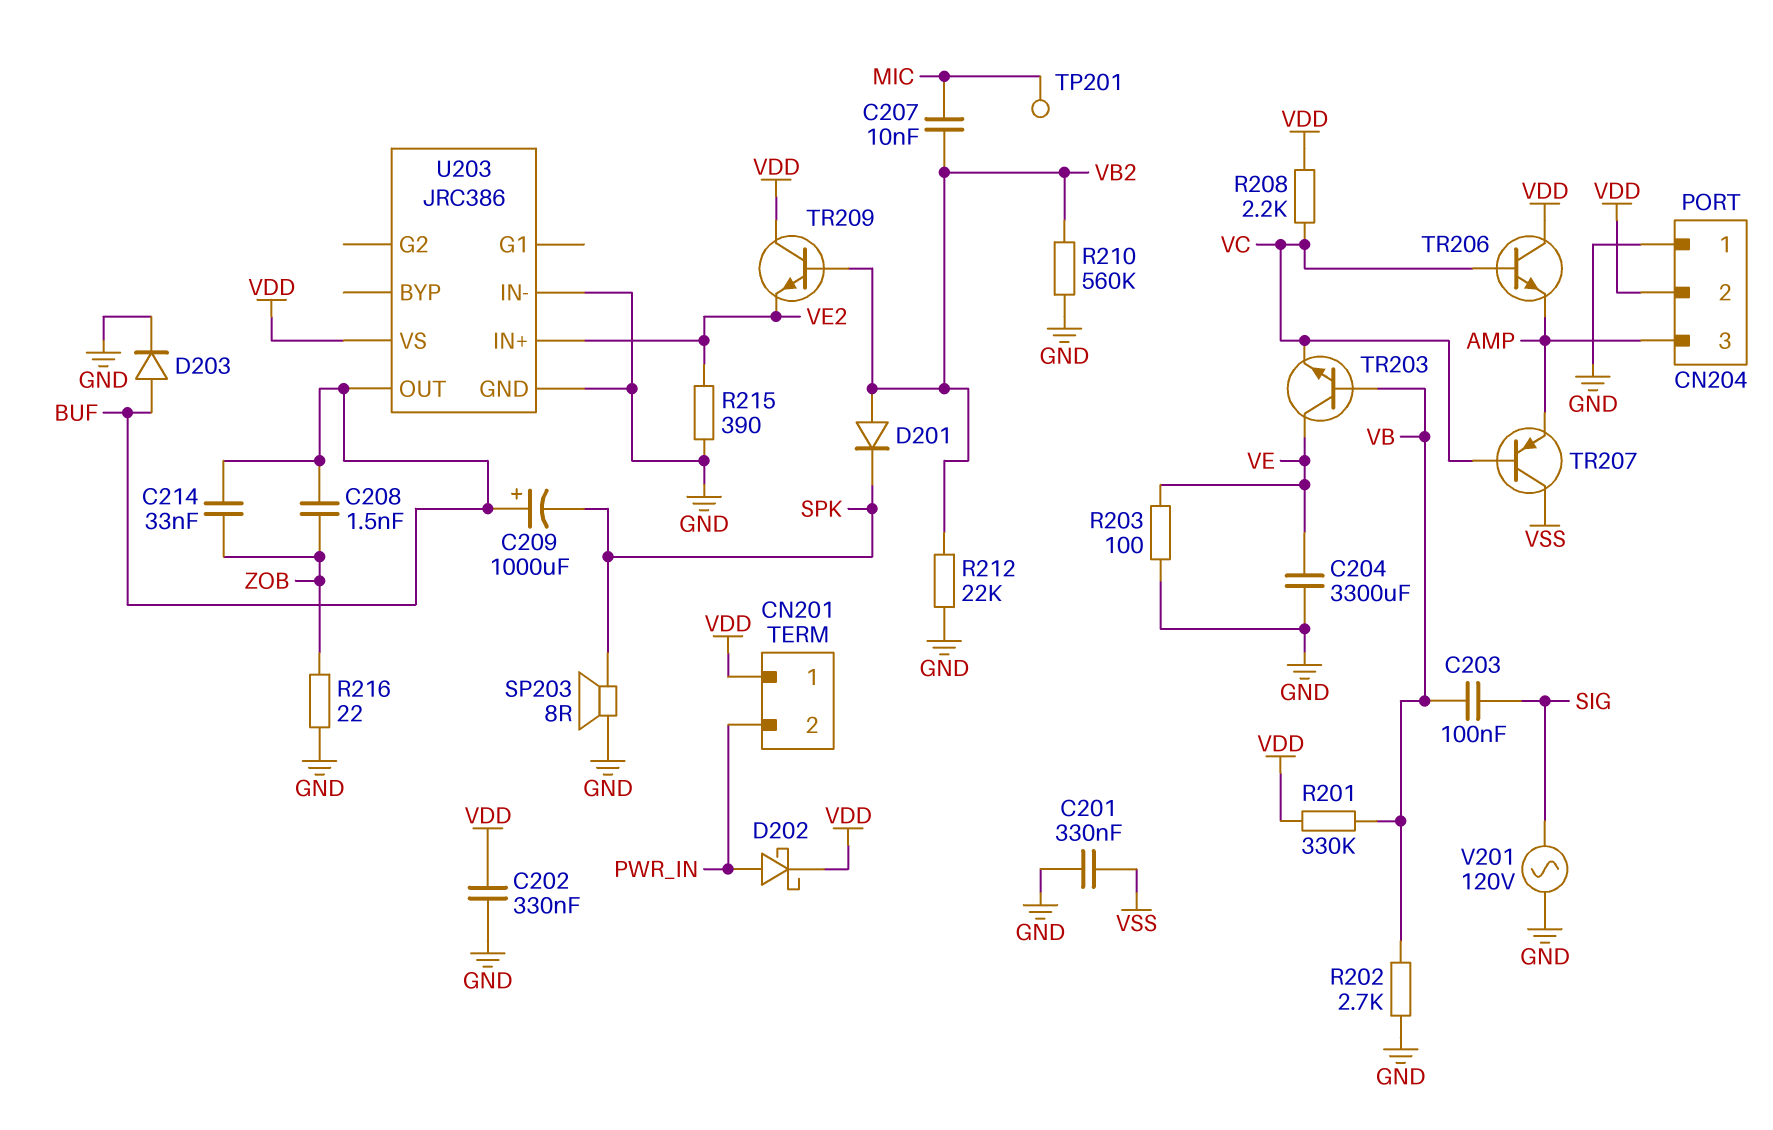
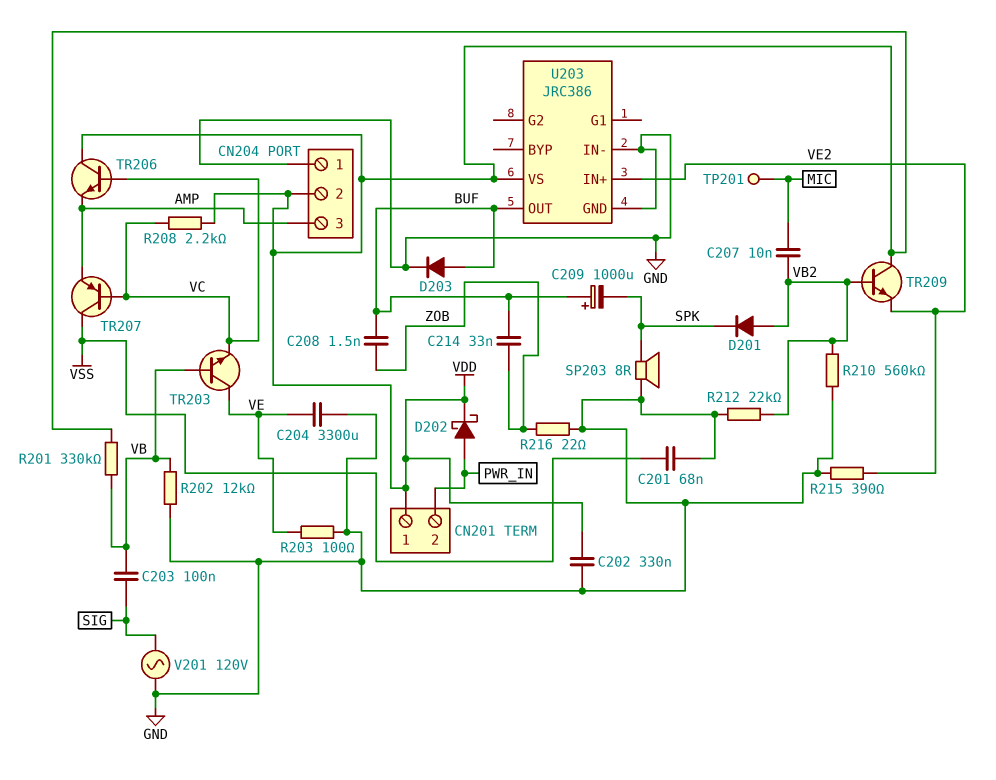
C201: 330nF (GND, VSS) -> 68nF (GND, VSS)
R202: 2.7k (GND, VB) -> 12k (GND, VB)

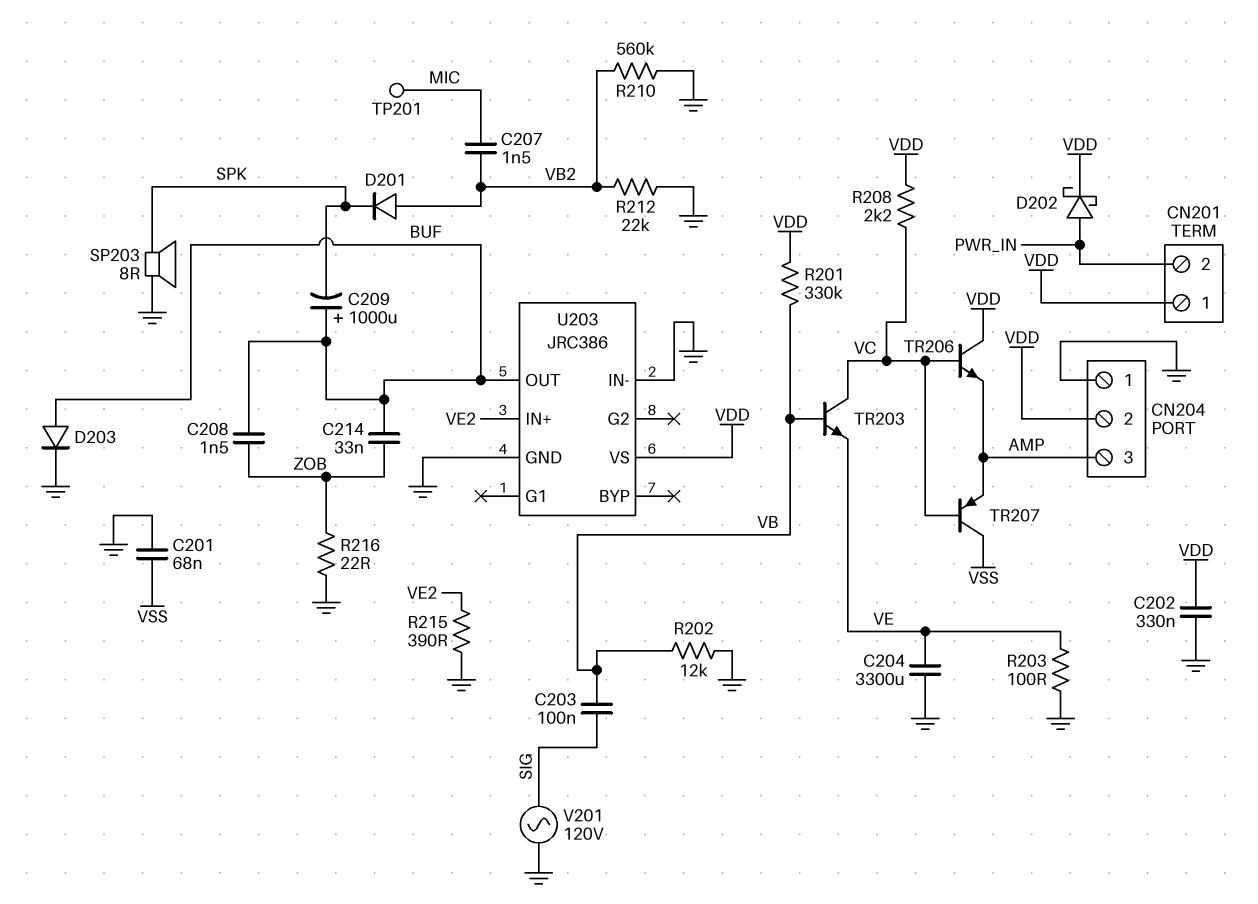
C207: 10nF (MIC, VB2) -> 1.5nF (MIC, VB2)
TR203: NPN (B VB, C VE, E VC) -> NPN (B VB, C VC, E VE)
TR209: NPN (B VB2, C VDD, E VE2) -> none

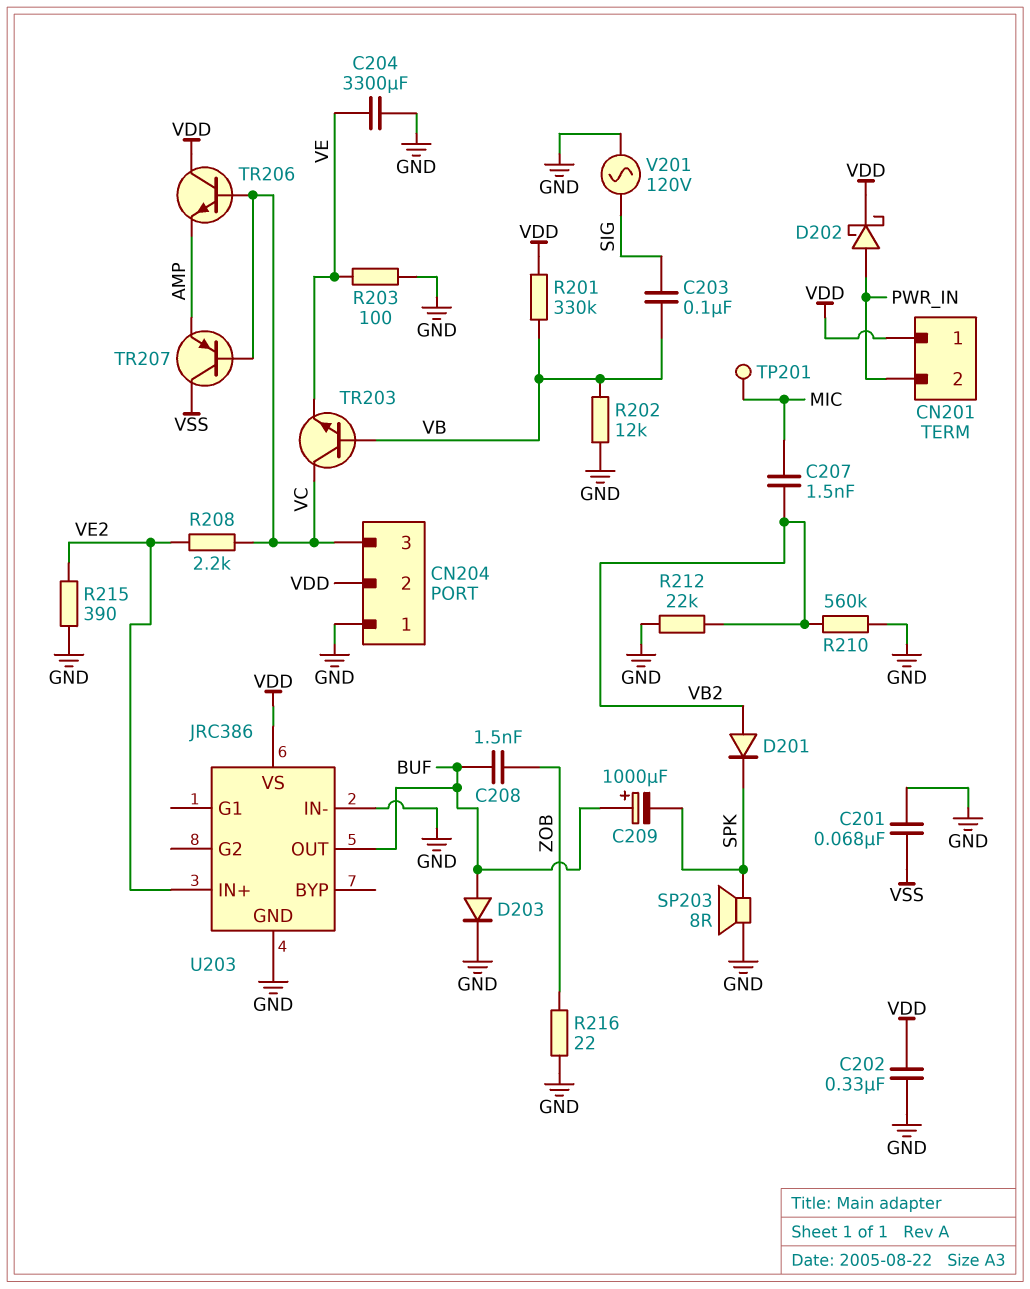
C214: 33nF (BUF, ZOB) -> none
CN204 pin 3: AMP -> VC
R208: 2.2k (VC, VDD) -> 2.2k (VC, VE2)

